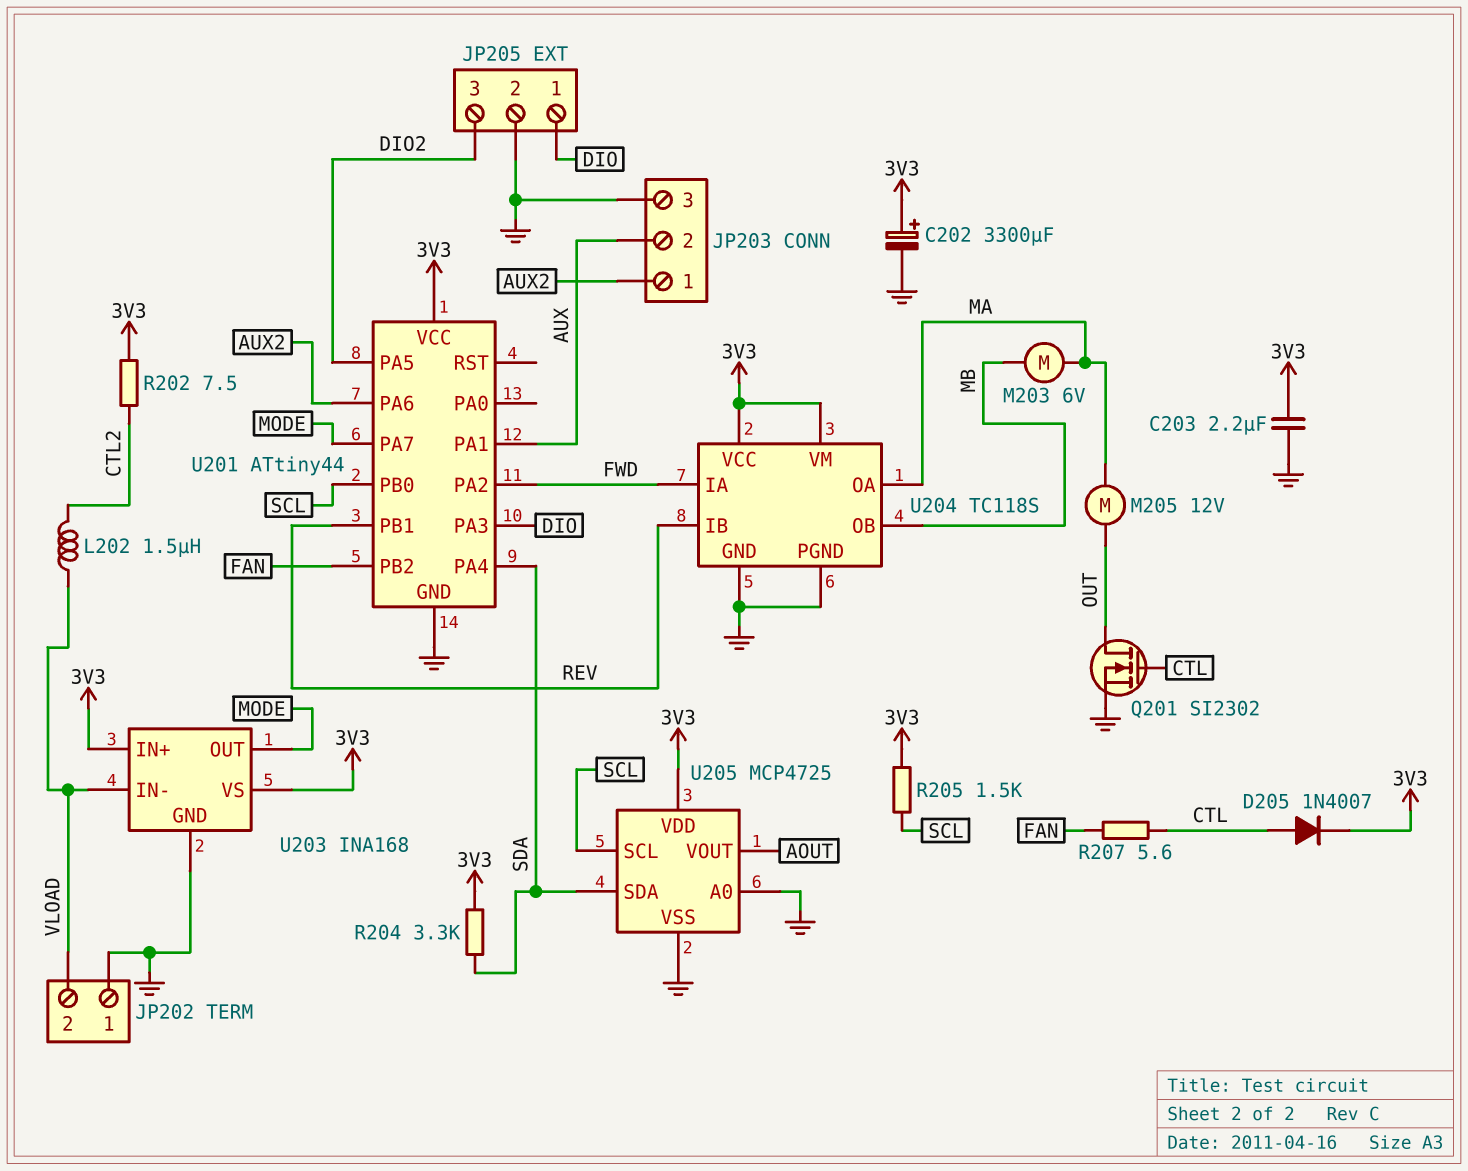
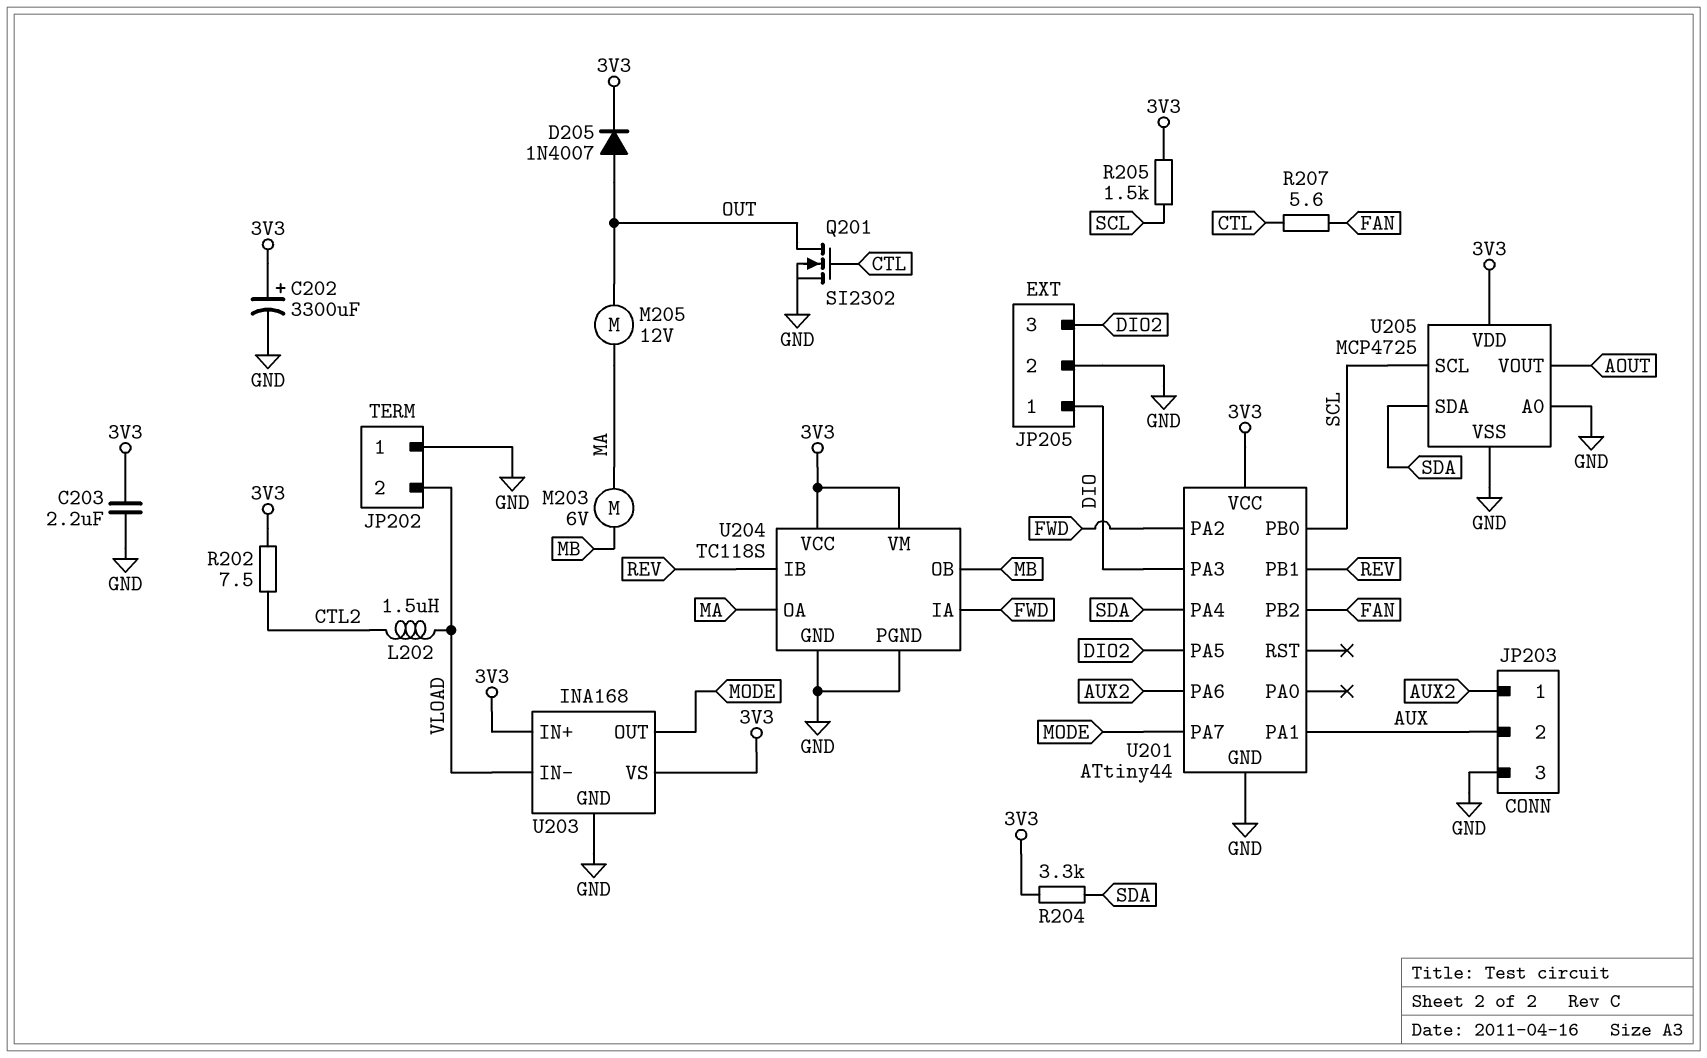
D205: diode 1N4007 (A CTL, K 3V3) -> diode 1N4007 (A OUT, K 3V3)

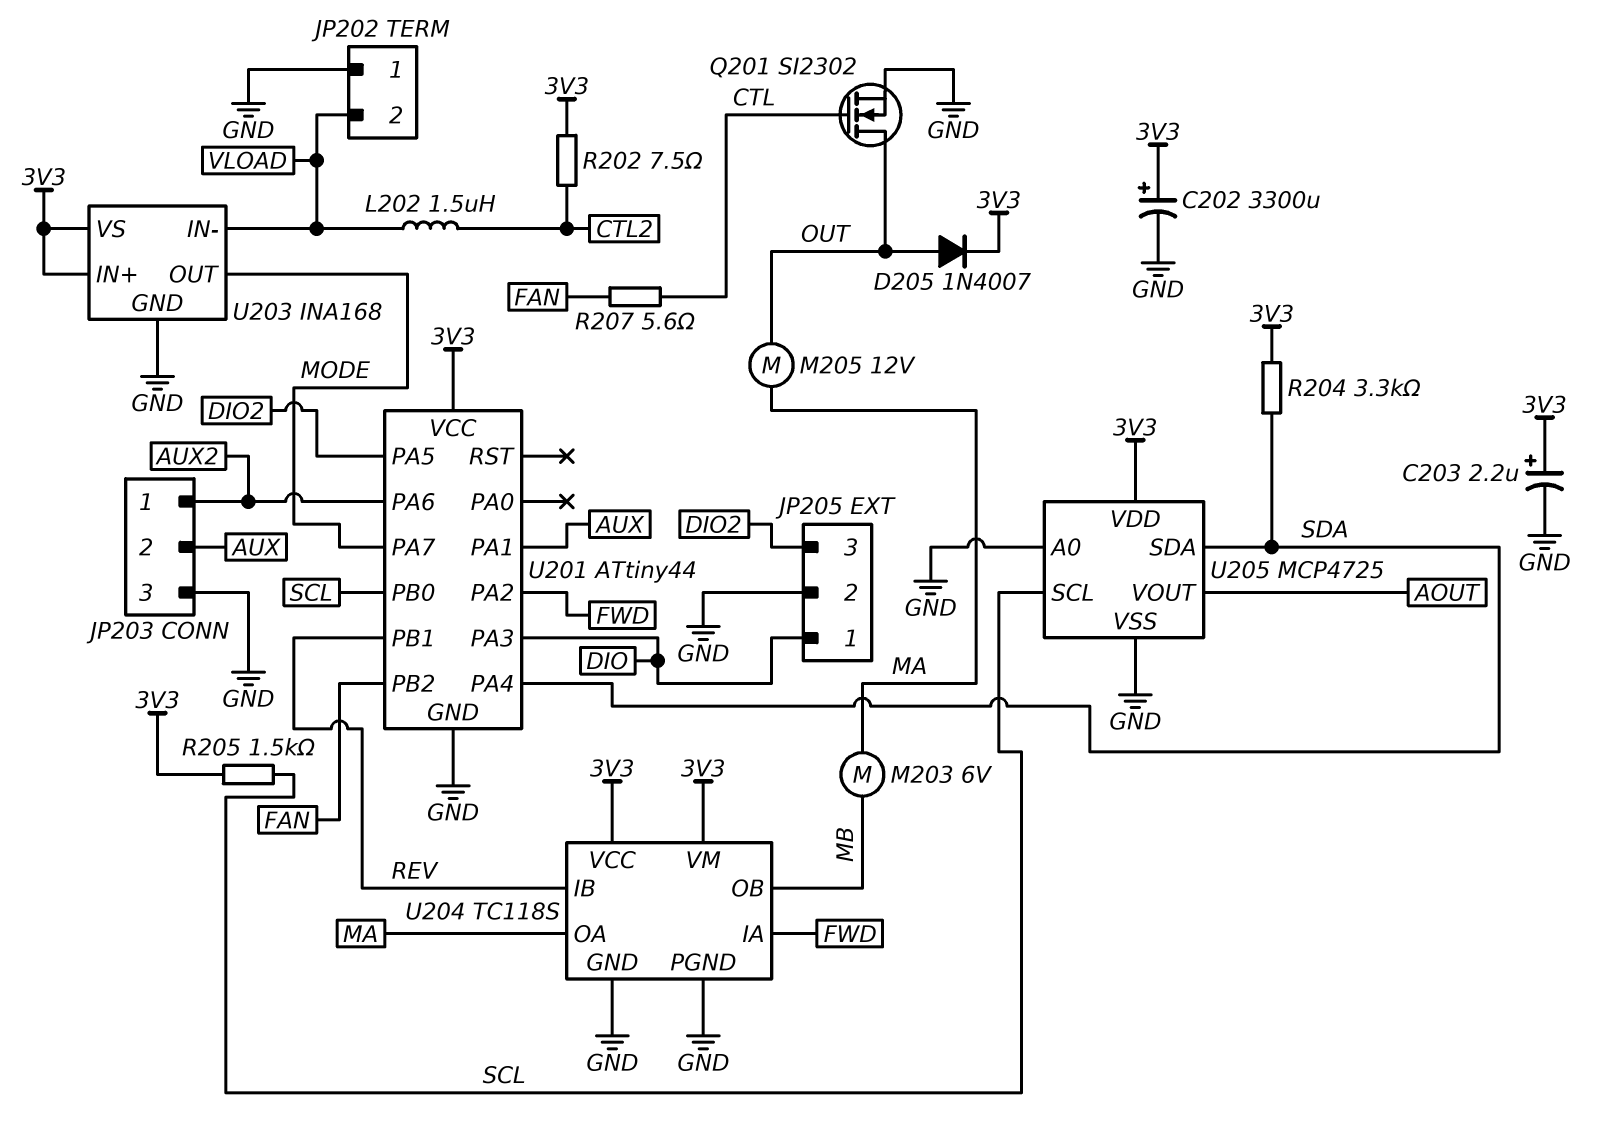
C203: 2.2uF (3V3, GND) -> 2.2uF (plus 3V3, minus GND)

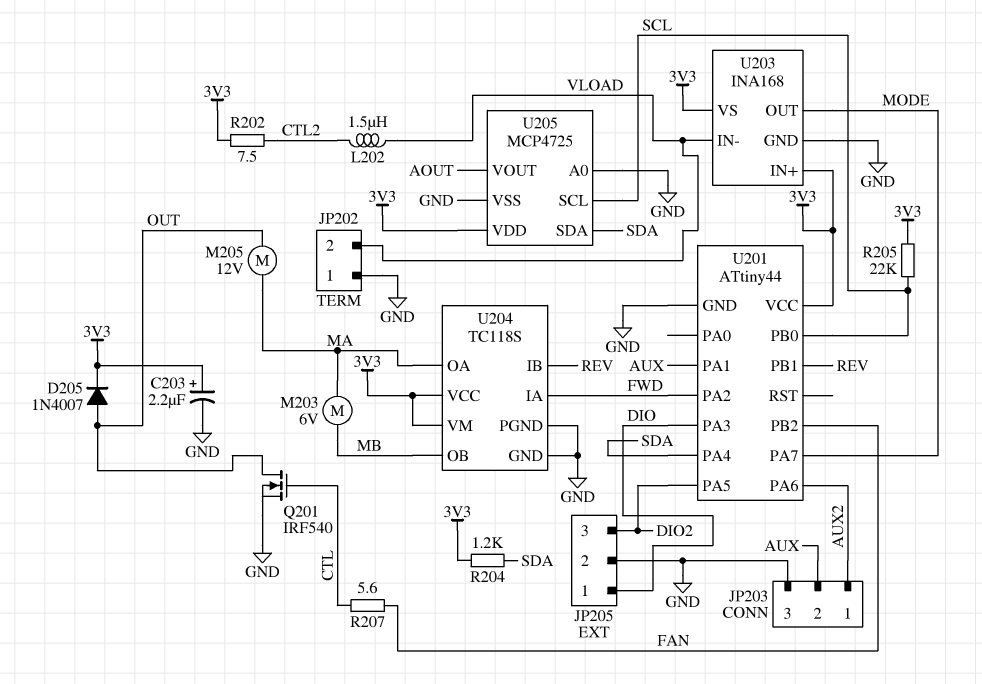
C202: 3300uF (plus 3V3, minus GND) -> none
Q201: NMOS SI2302 (G CTL, D OUT, S GND) -> NMOS IRF540 (G CTL, D OUT, S GND)
R204: 3.3k (3V3, SDA) -> 1.2k (3V3, SDA)
R205: 1.5k (3V3, SCL) -> 22k (3V3, SCL)

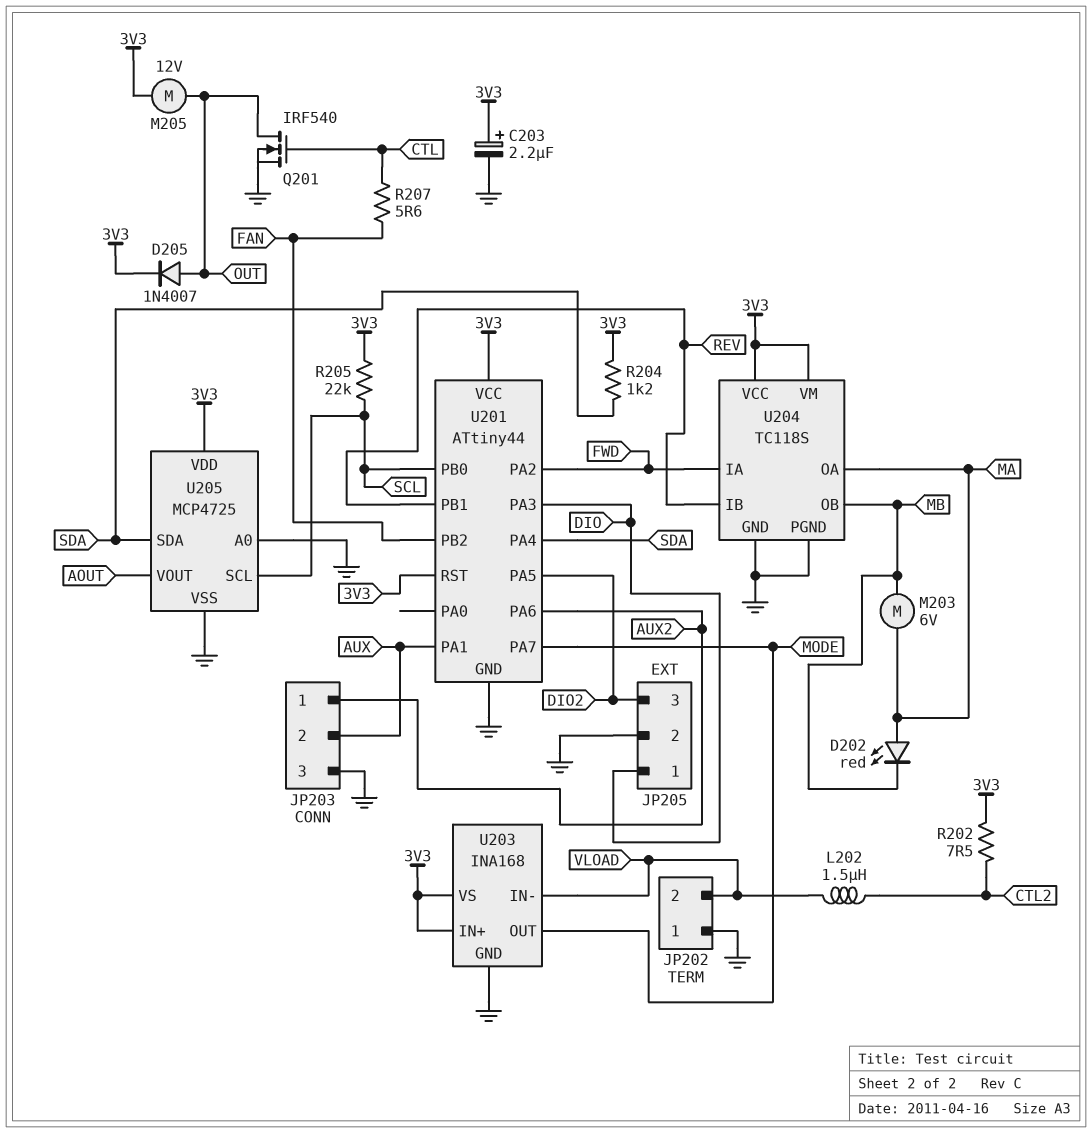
D202: none -> LED red (A MA, K MB)
M205: motor 12V (MA, OUT) -> motor 12V (3V3, OUT)
U201 pin RST: none -> 3V3

